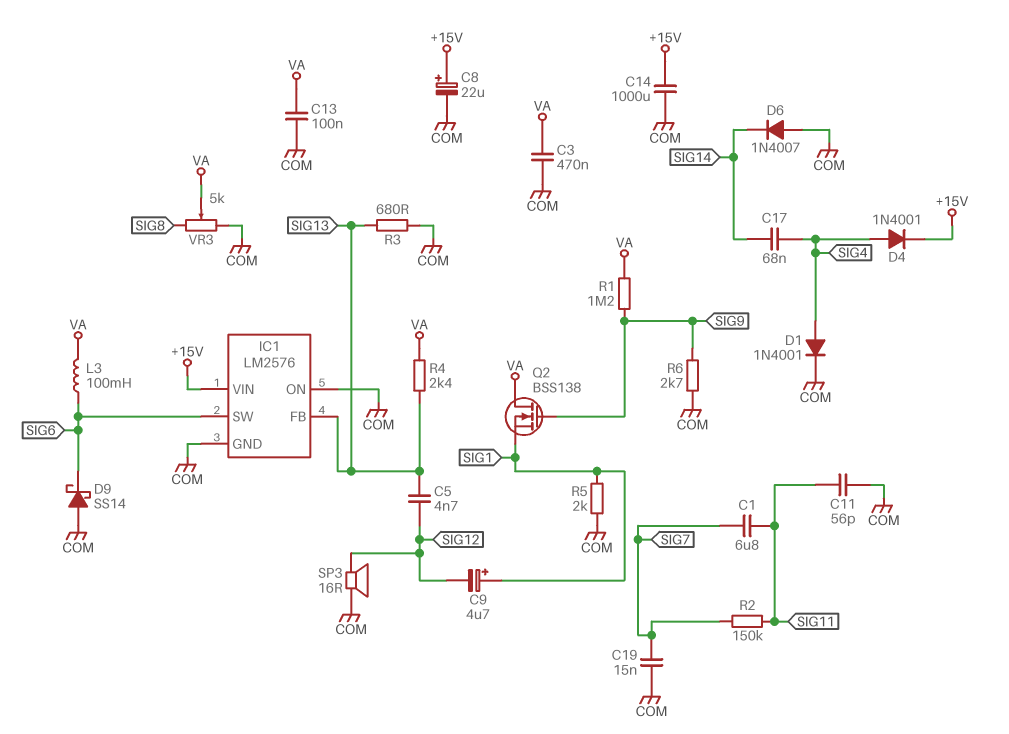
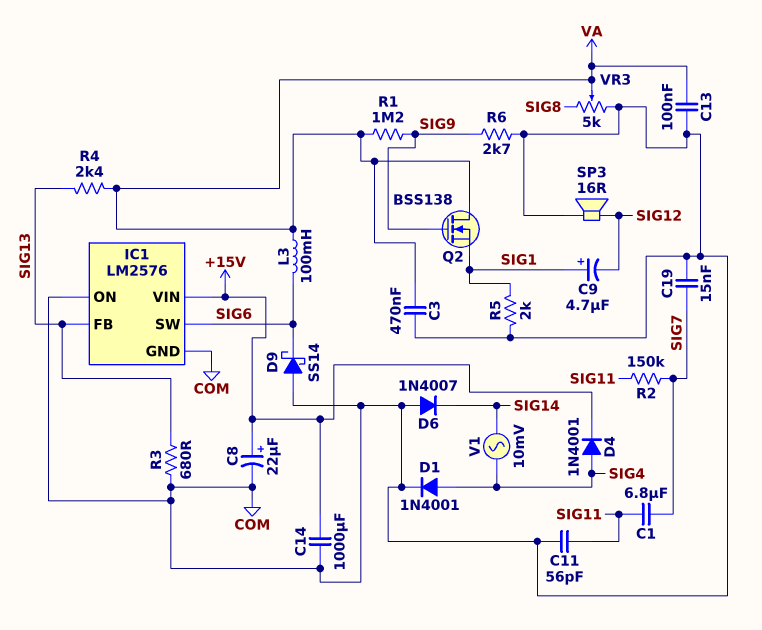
C5: 4.7nF (SIG12, SIG13) -> none
C17: 68nF (SIG4, SIG14) -> none
V1: none -> AC 10mV (SIG4, SIG14)

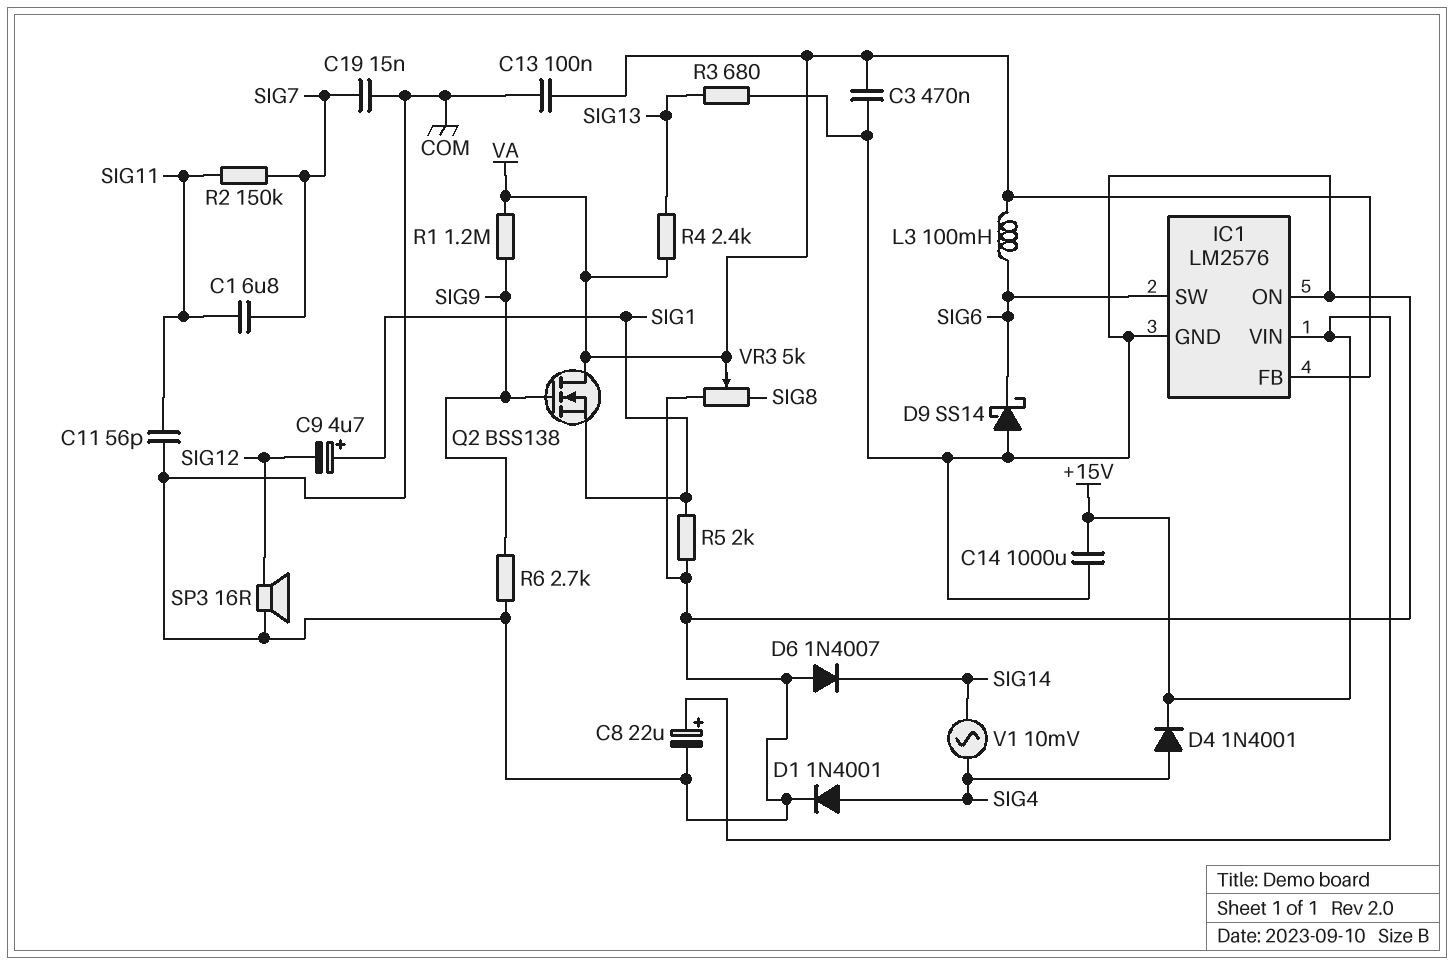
IC1 pin FB: SIG13 -> VA

